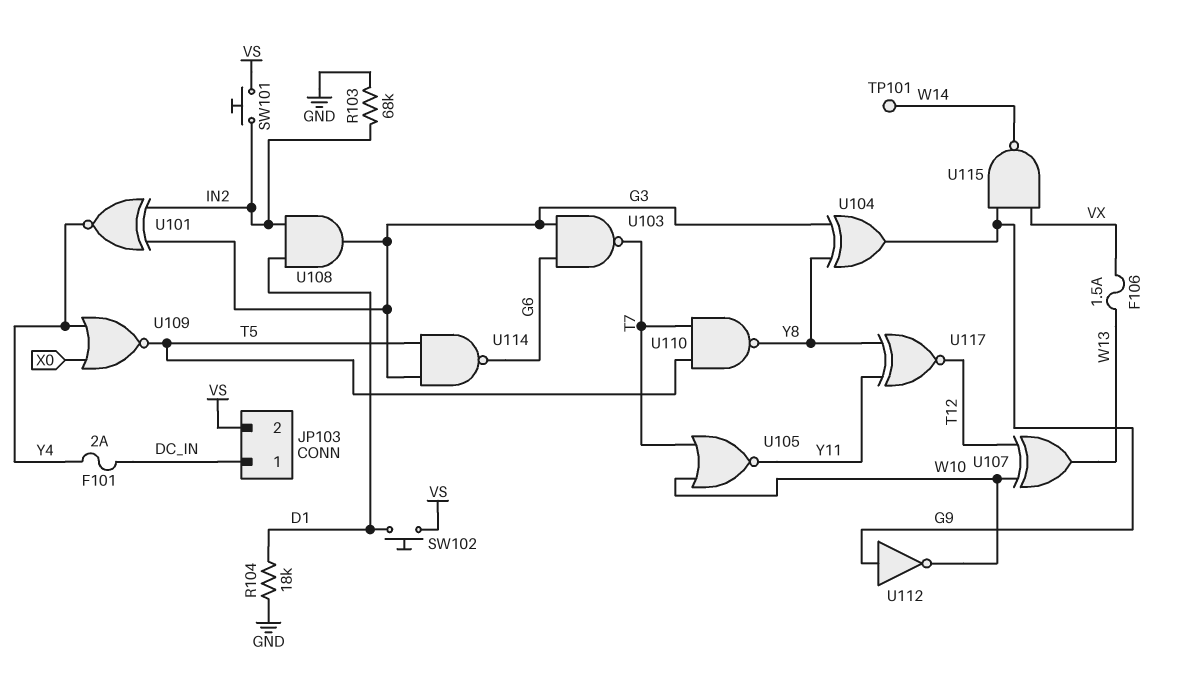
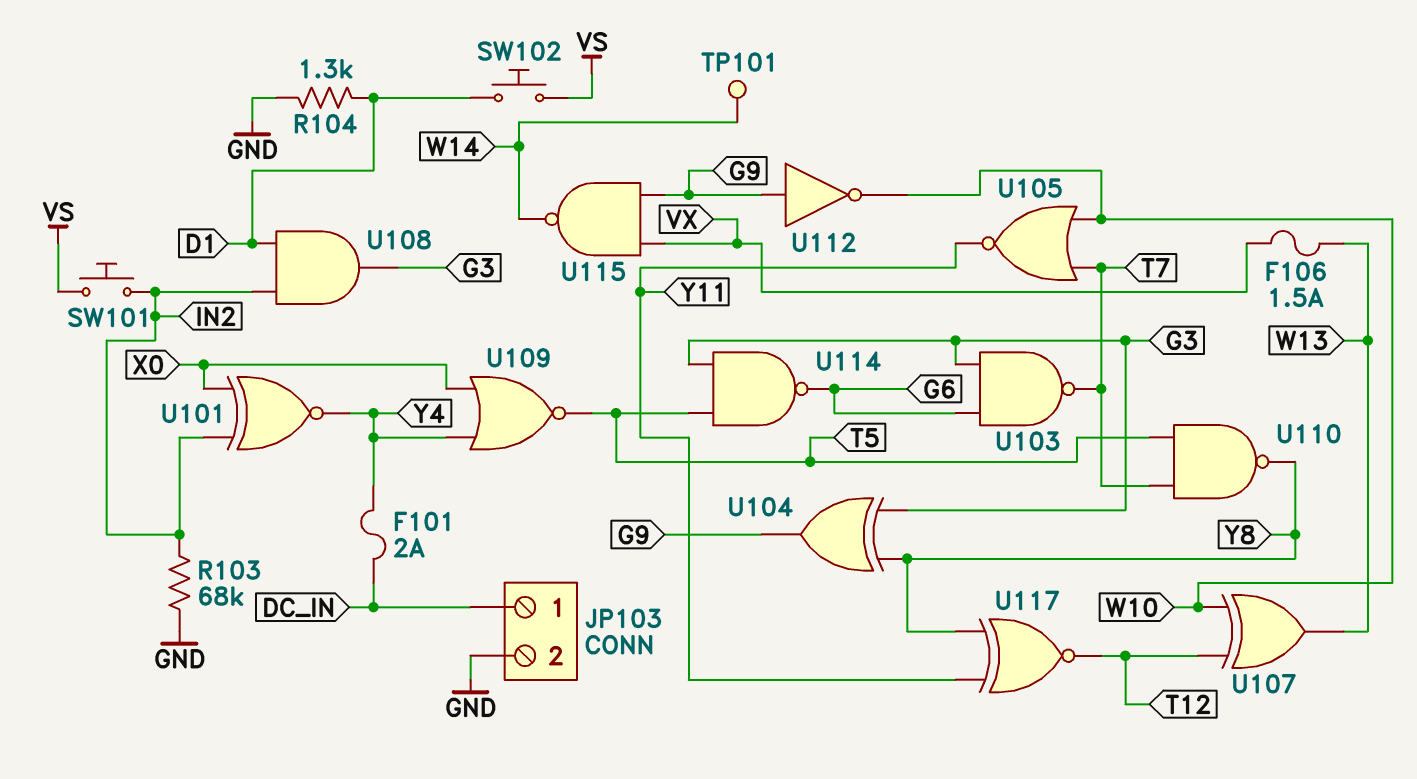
JP103 pin 2: VS -> GND
R104: 18k (D1, GND) -> 1.3k (D1, GND)
U101: XNOR (in G3, in IN2, out Y4) -> XNOR (in IN2, in X0, out Y4)

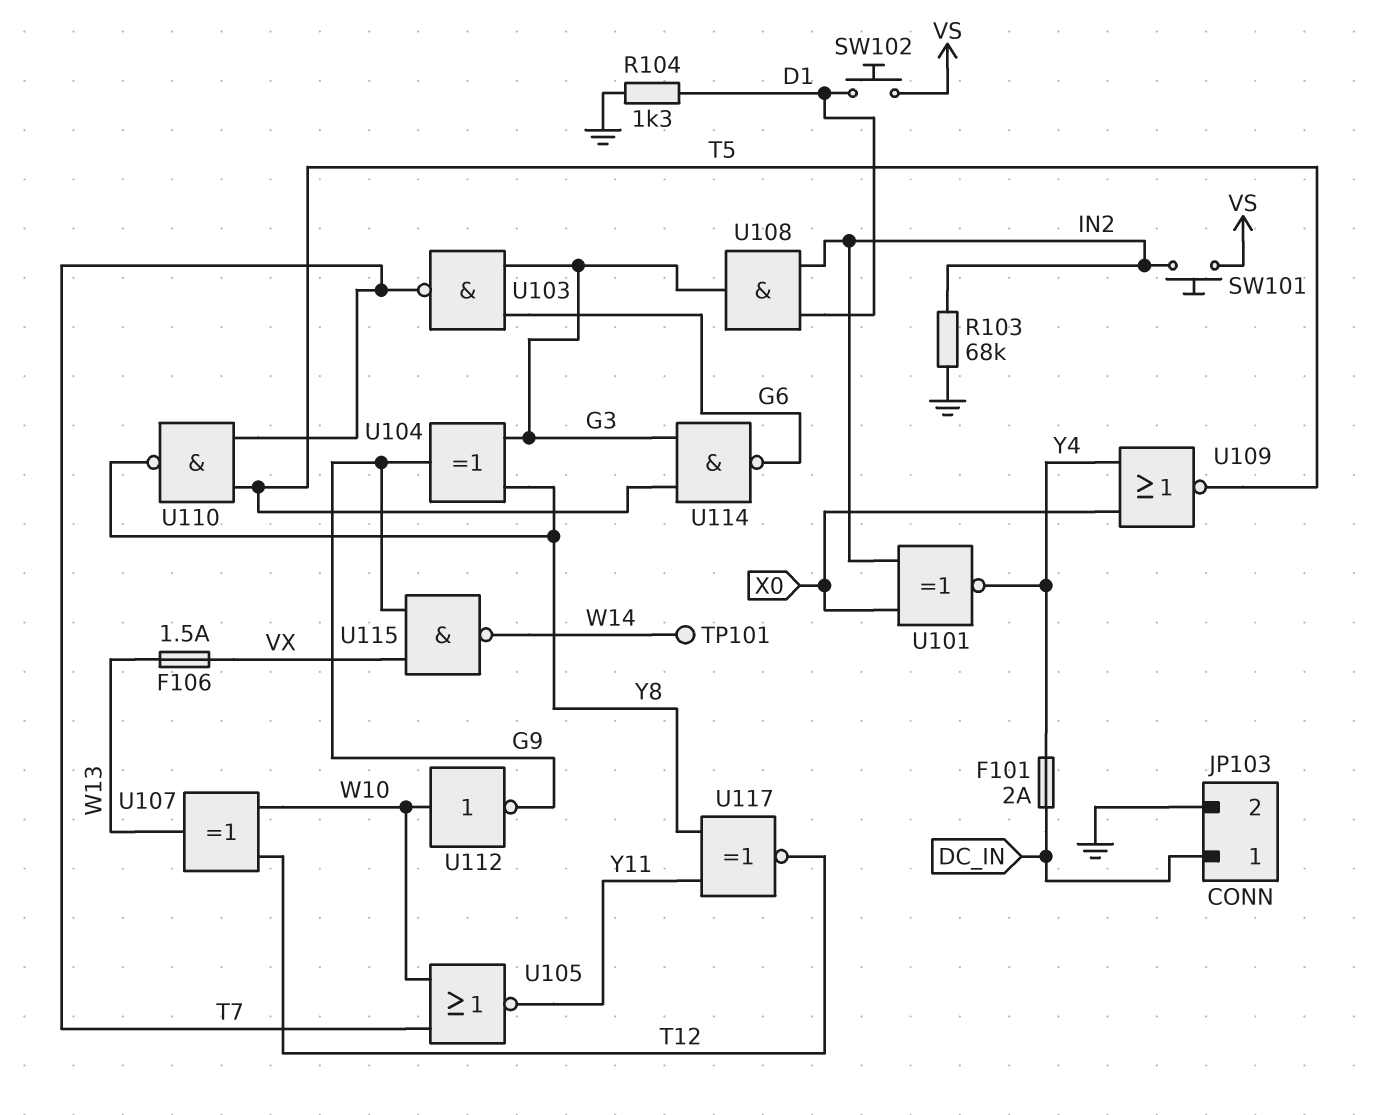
U112: NOT (in G9, out W10) -> NOT (in W10, out G9)

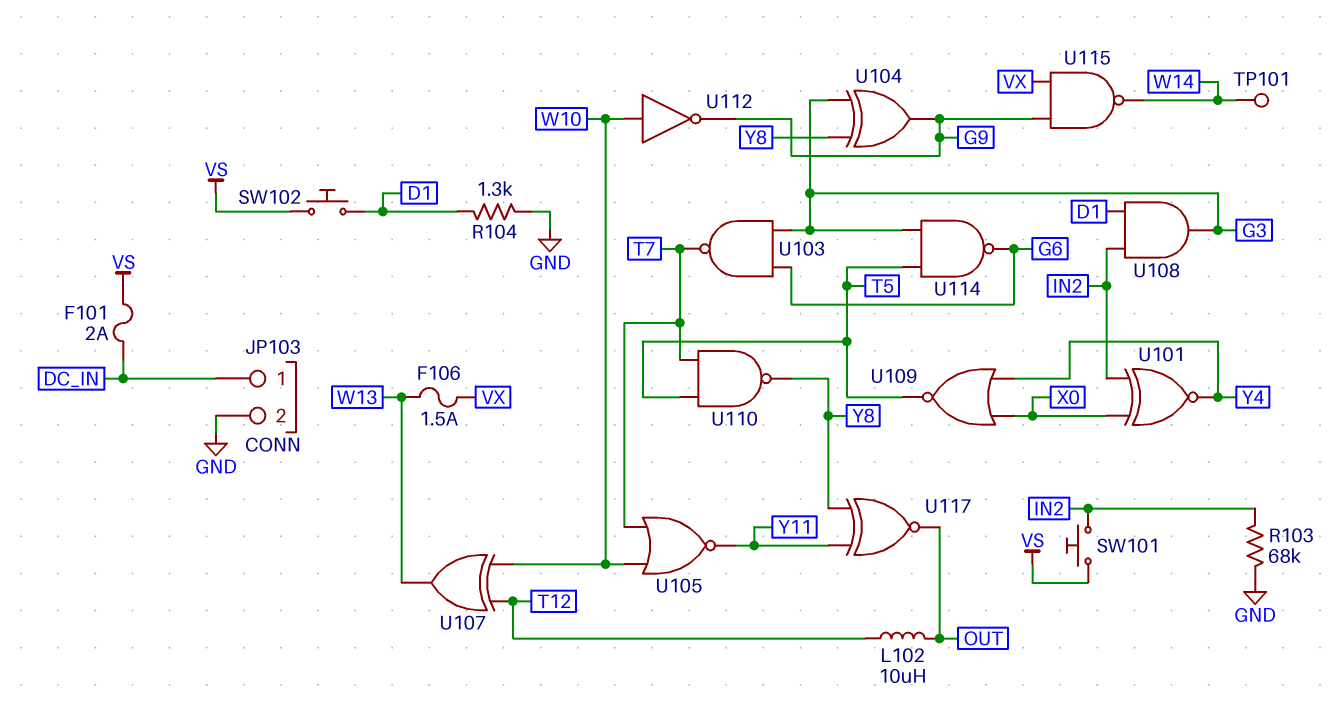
F101: 2A (DC_IN, Y4) -> 2A (DC_IN, VS)
L102: none -> 10uH (OUT, T12)
U117: XNOR (in Y8, in Y11, out T12) -> XNOR (in Y8, in Y11, out OUT)

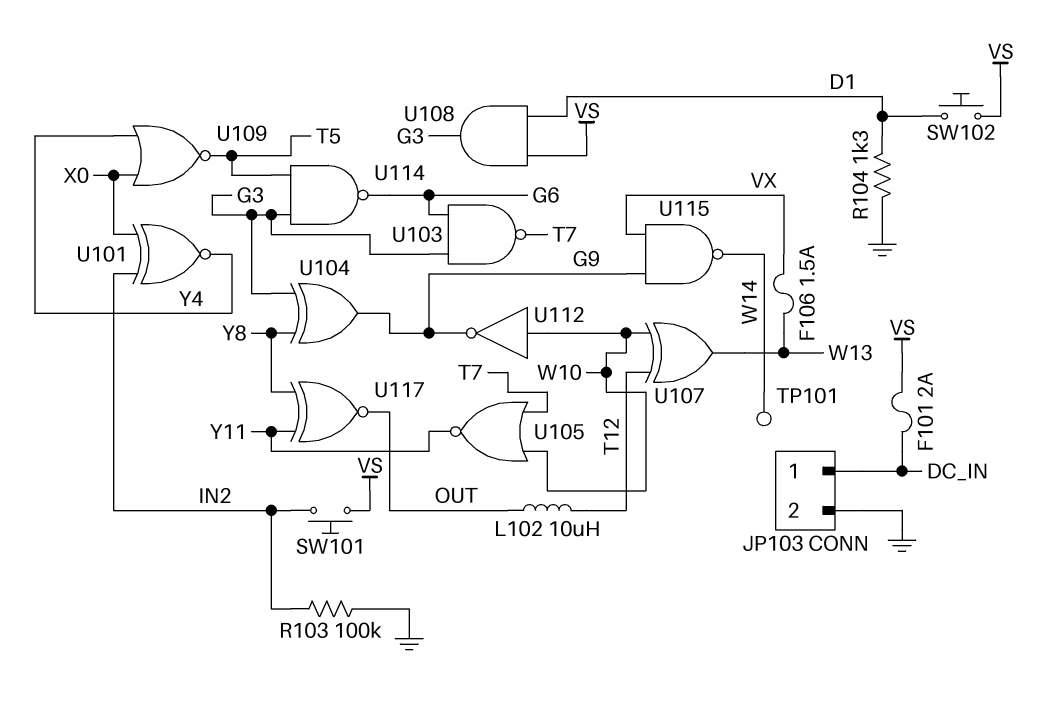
R103: 68k (GND, IN2) -> 100k (GND, IN2)
U108: AND (in D1, in IN2, out G3) -> AND (in D1, in VS, out G3)
U110: NAND (in T5, in T7, out Y8) -> none

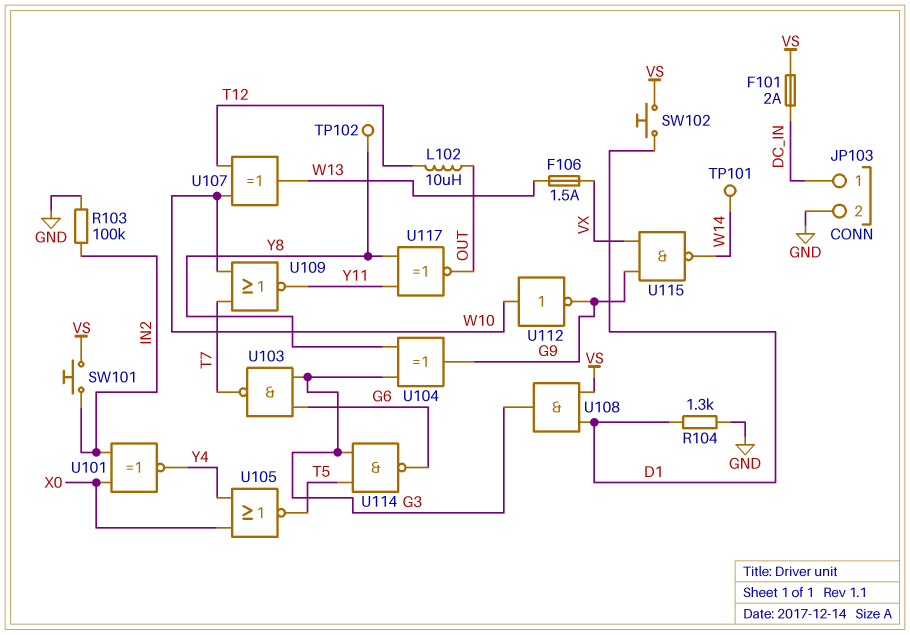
TP102: none -> test point (Y8)
U105: NOR (in T7, in W10, out Y11) -> NOR (in X0, in Y4, out T5)
U109: NOR (in X0, in Y4, out T5) -> NOR (in T7, in W10, out Y11)

